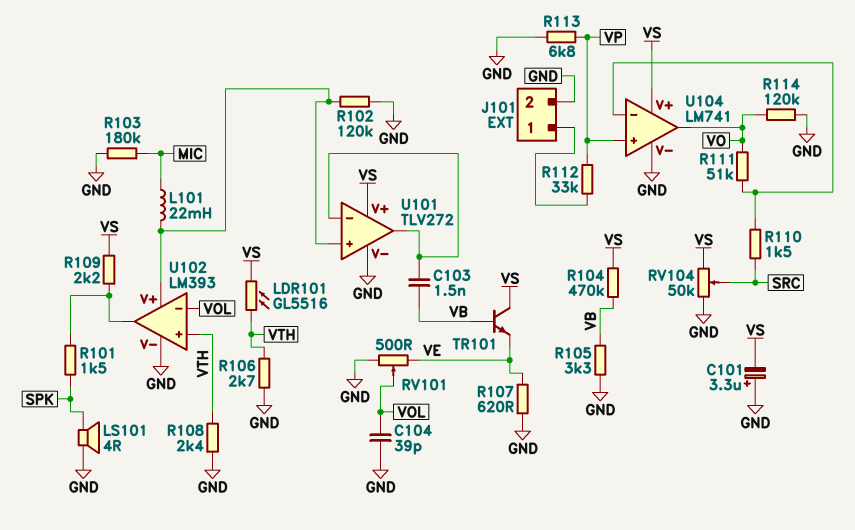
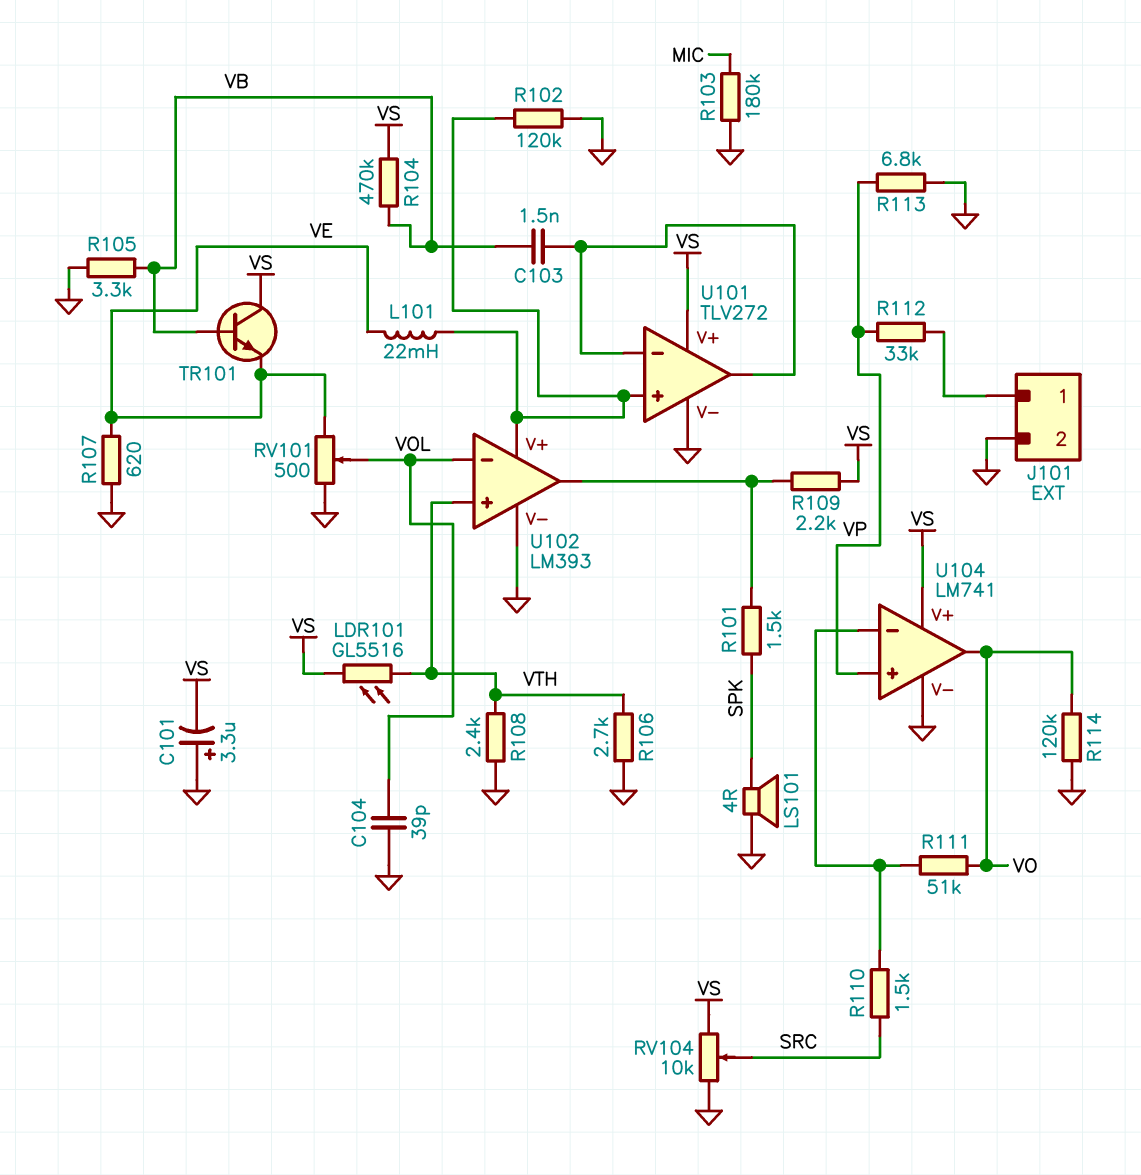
L101: 22mH (MIC, U101/in+) -> 22mH (U101/in+, VE)
RV104: 50k (GND, VS, wiper SRC) -> 10k (GND, VS, wiper SRC)

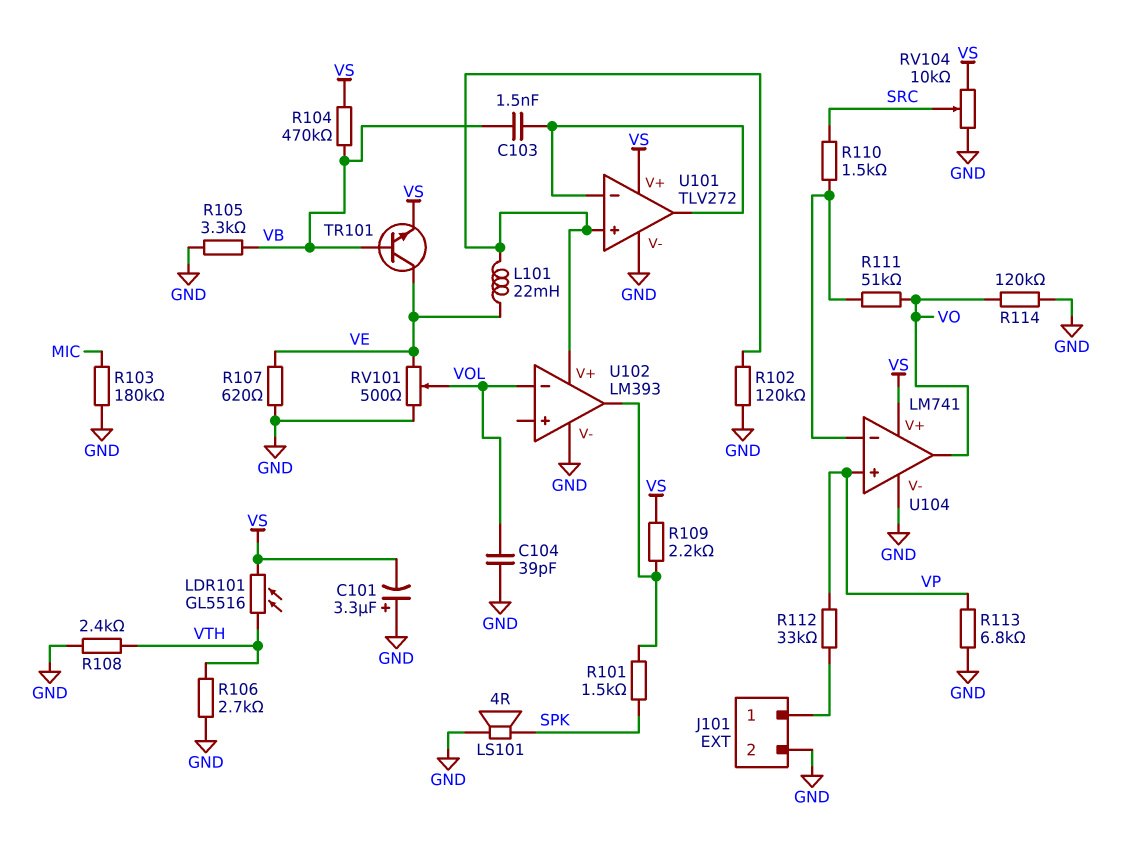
TR101: NPN (B VB, C VS, E VE) -> NPN (B VB, C VE, E VS)
U102 pin in+: VTH -> none

